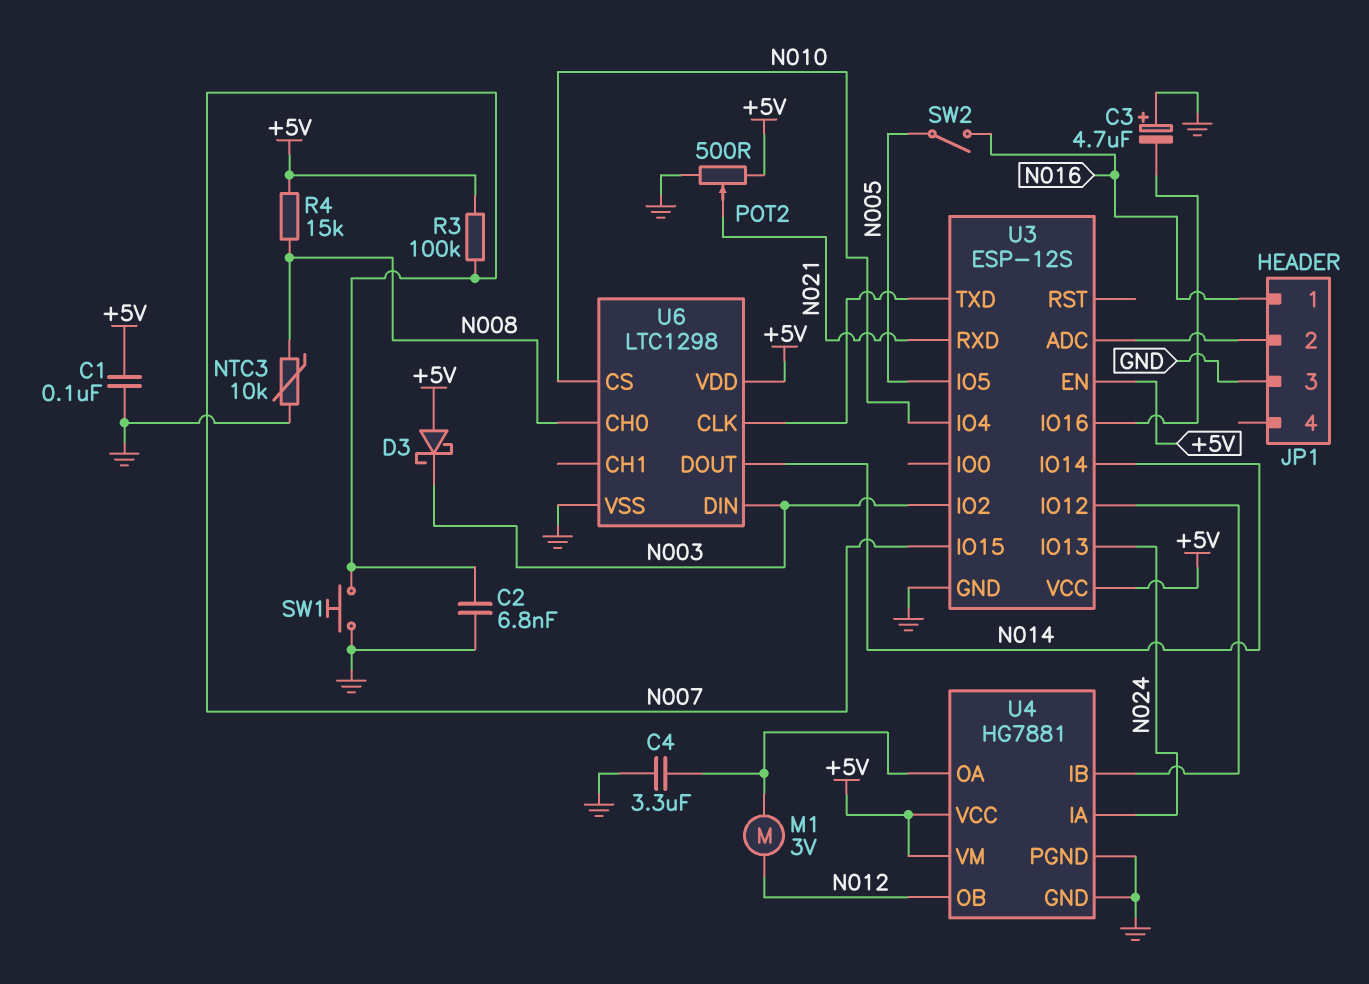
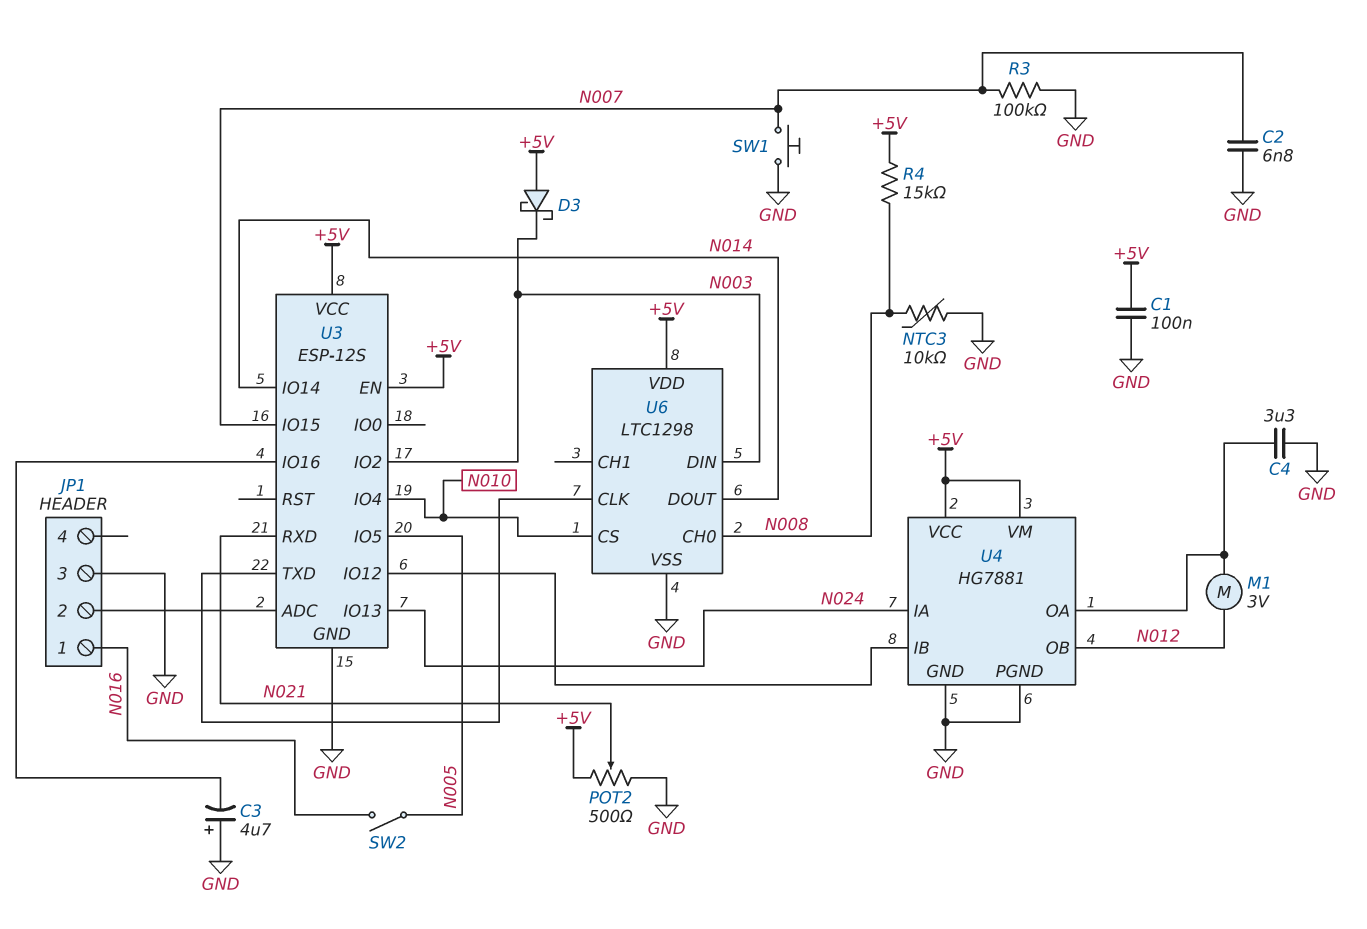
R3: 100k (+5V, N007) -> 100k (GND, N007)

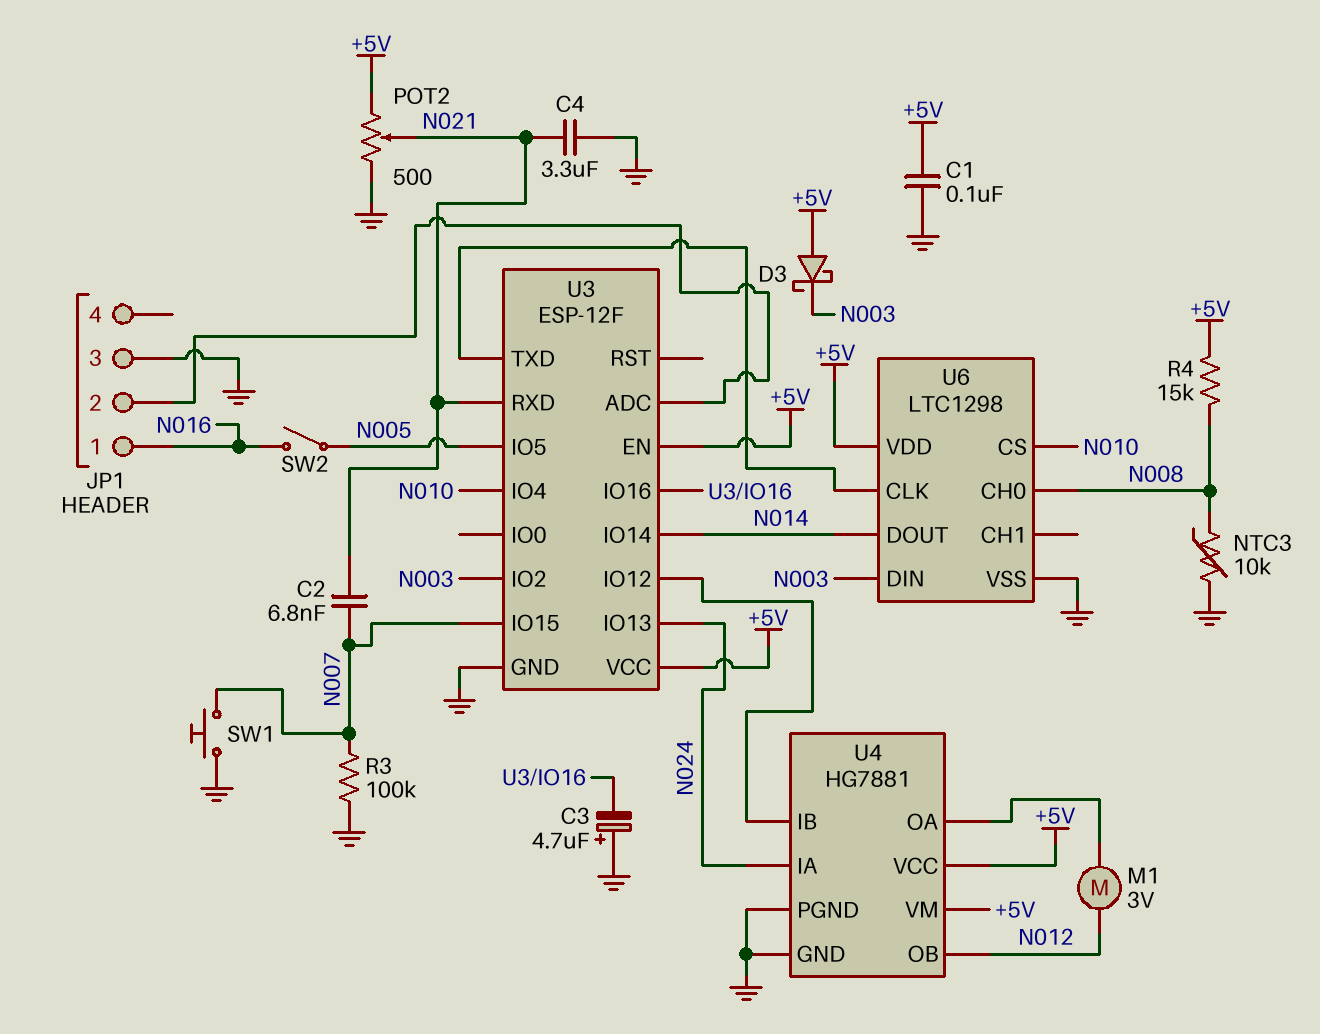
C2: 6.8nF (GND, N007) -> 6.8nF (N007, N021)
C4: 3.3uF (GND, U4/OA) -> 3.3uF (GND, N021)
U3: ESP-12S -> ESP-12F

